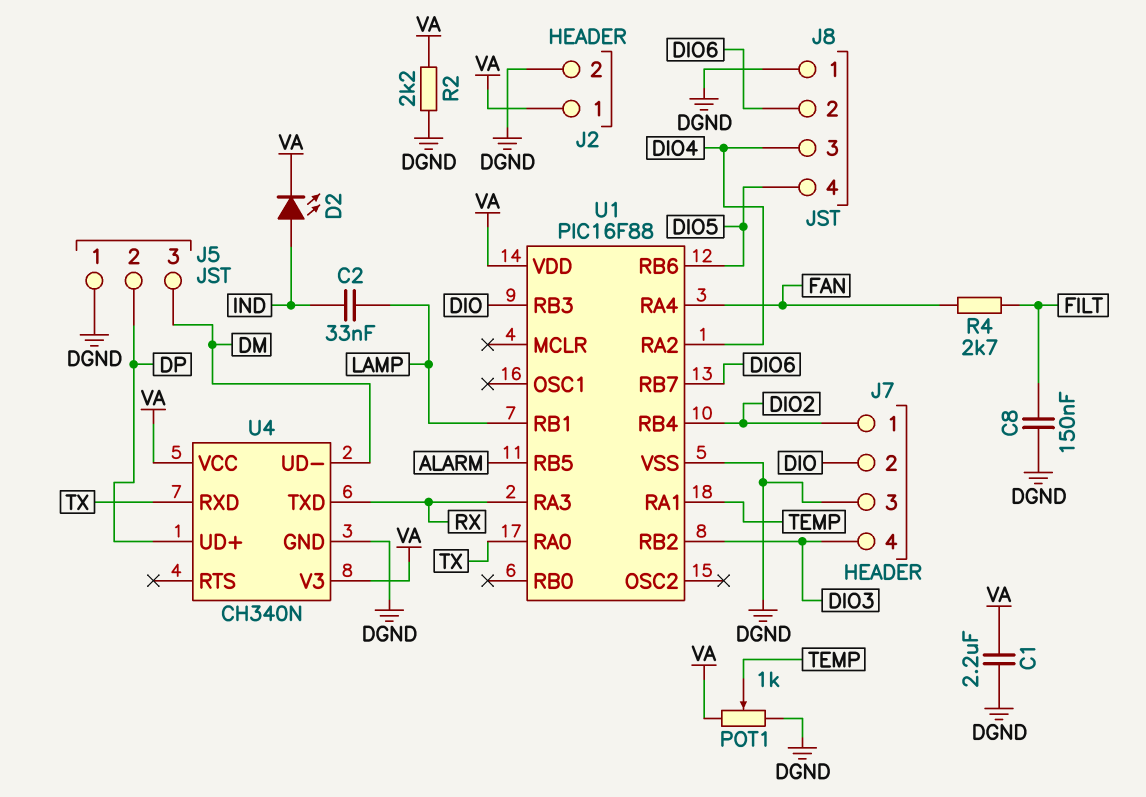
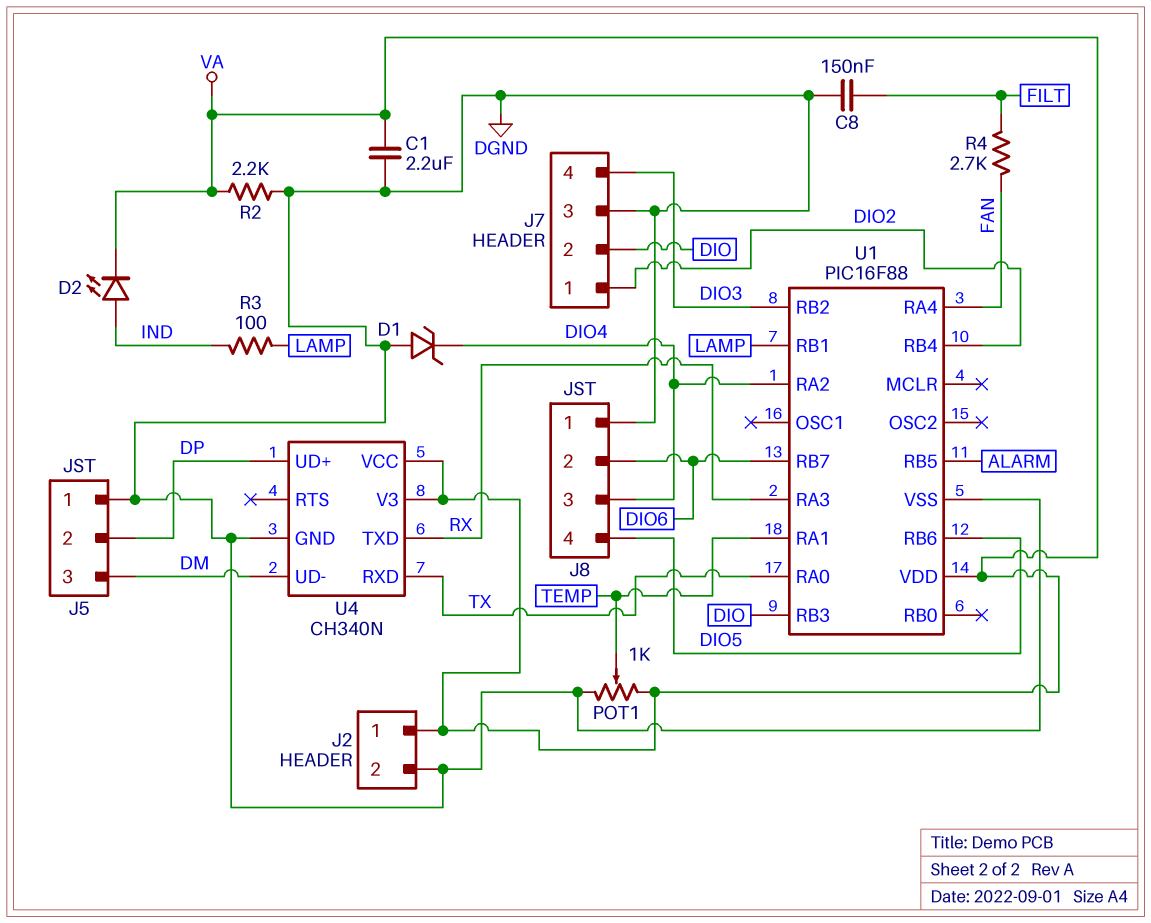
C2: 33nF (IND, LAMP) -> none
D1: none -> zener (A DGND, K DIO4)
R3: none -> 100 (IND, LAMP)

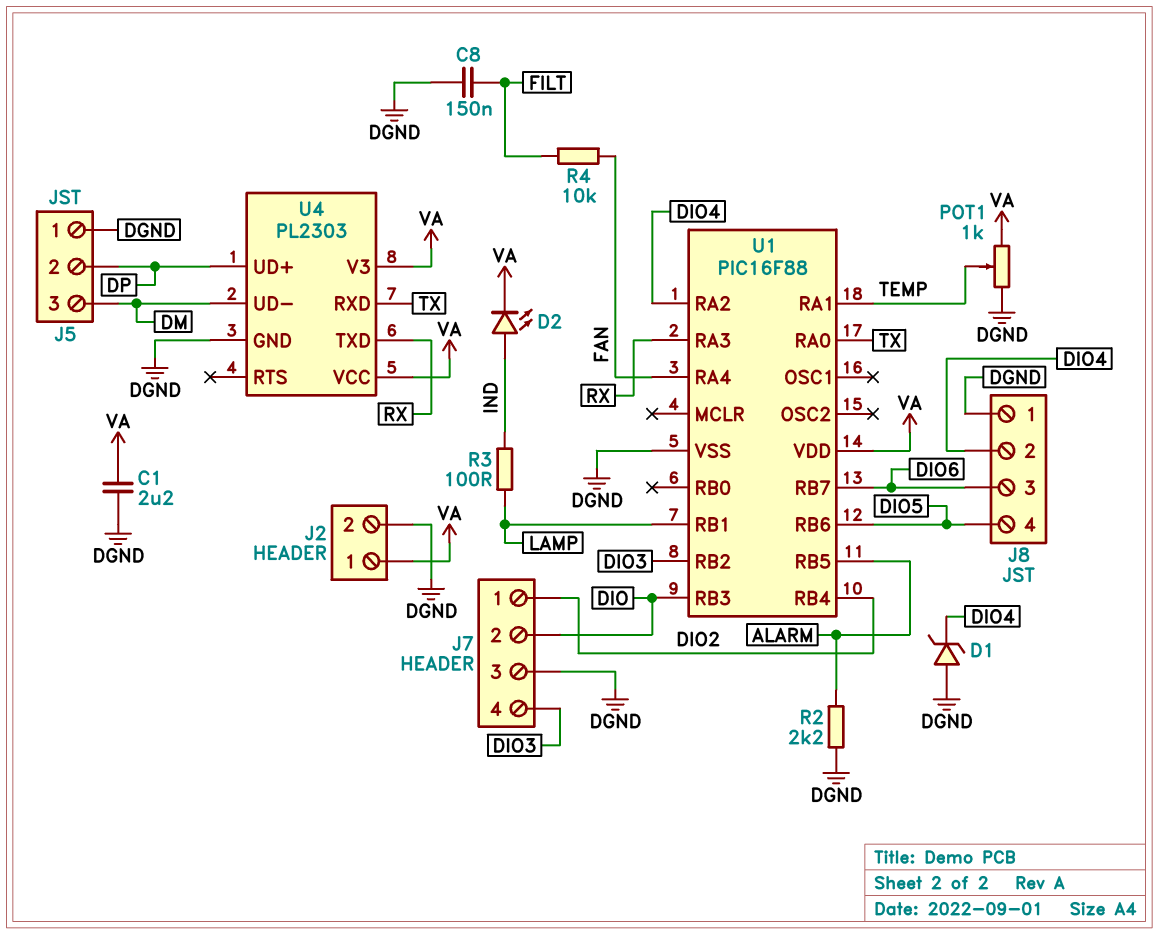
J8 pin 2: DIO6 -> DIO4
J8 pin 3: DIO4 -> DIO6
R2: 2.2k (DGND, VA) -> 2.2k (ALARM, DGND)
R4: 2.7k (FAN, FILT) -> 10k (FAN, FILT)
U4: CH340N -> PL2303

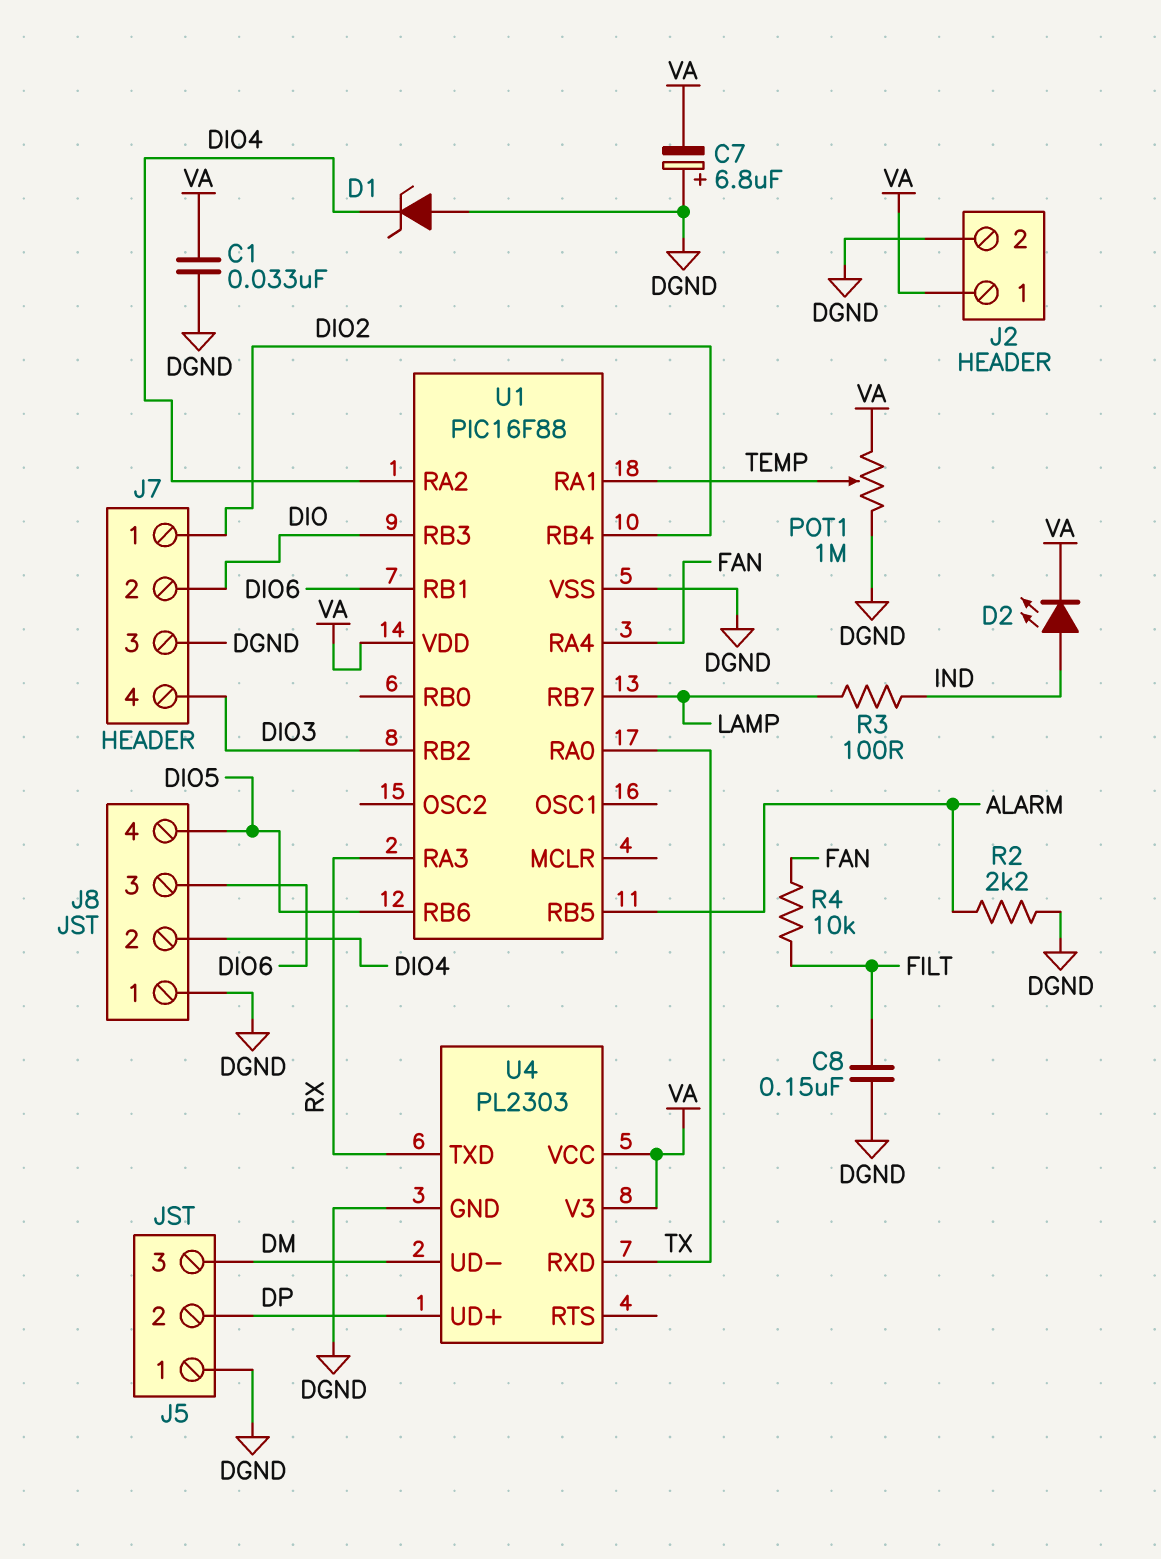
C1: 2.2uF (DGND, VA) -> 33nF (DGND, VA)
C7: none -> 6.8uF (plus DGND, minus VA)
POT1: 1k (DGND, VA, wiper TEMP) -> 1M (DGND, VA, wiper TEMP)
U1 pin RB1: LAMP -> DIO6
U1 pin RB7: DIO6 -> LAMP

